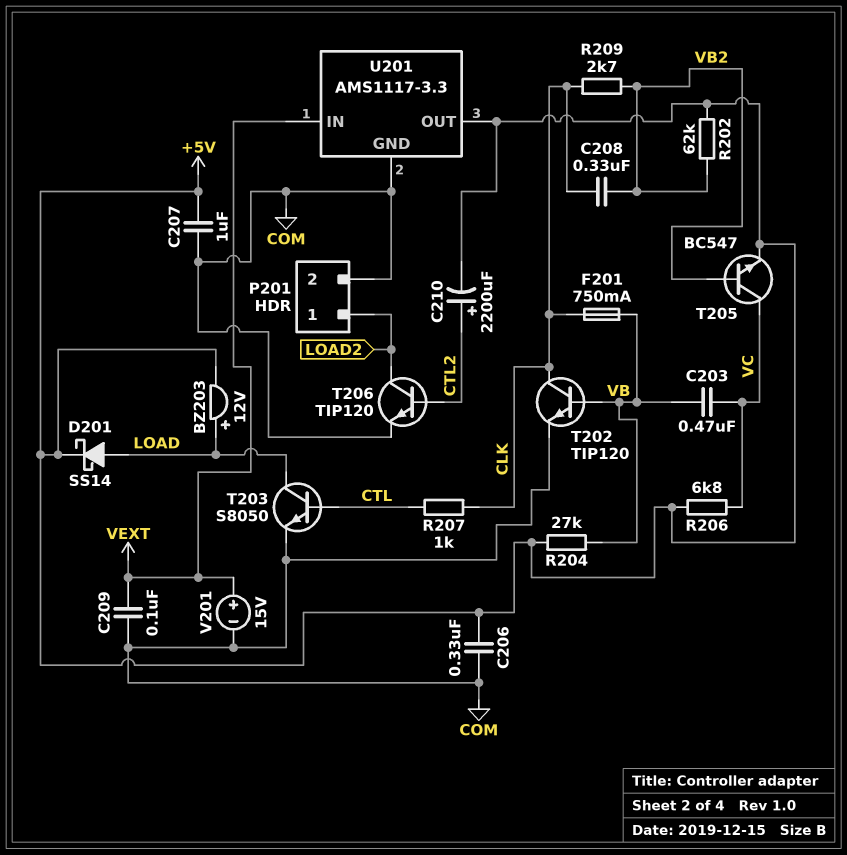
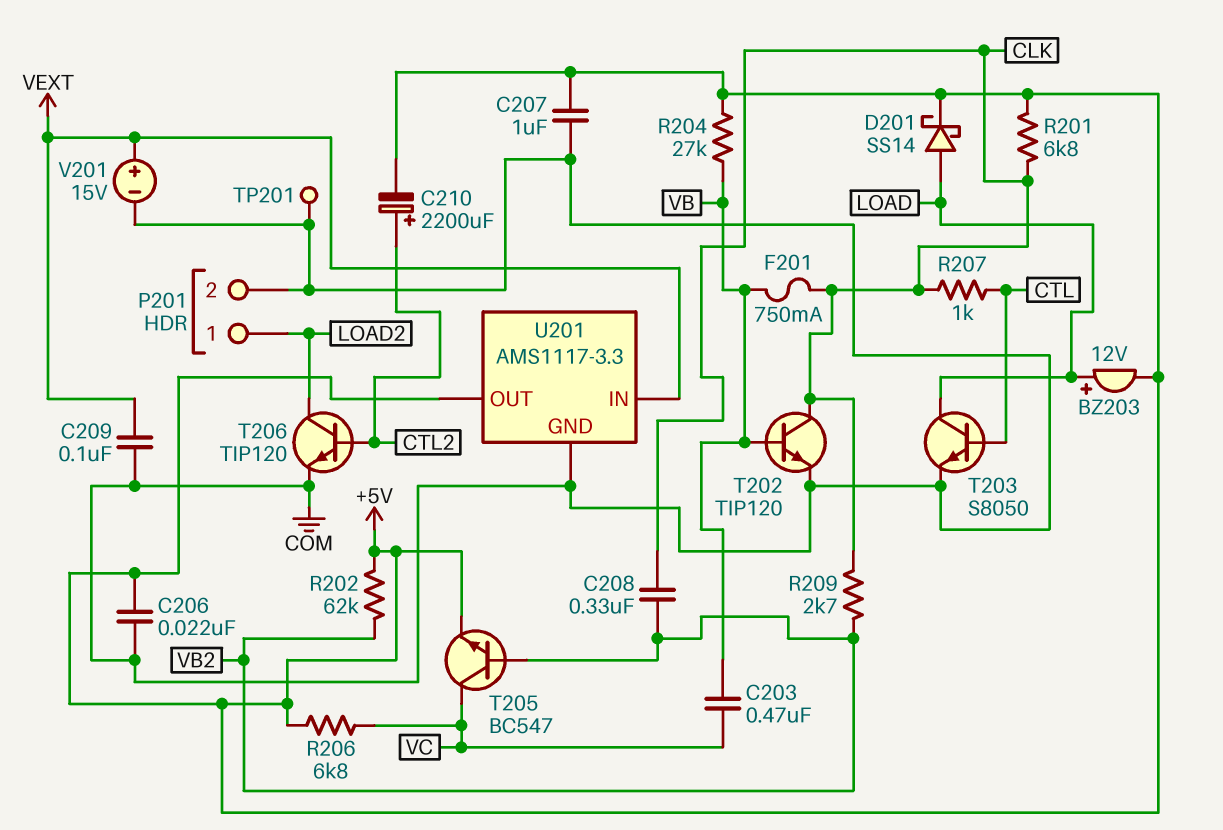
C206: 330nF (+5V, COM) -> 22nF (+5V, COM)
R201: none -> 6.8k (+5V, CLK)
TP201: none -> test point (COM)

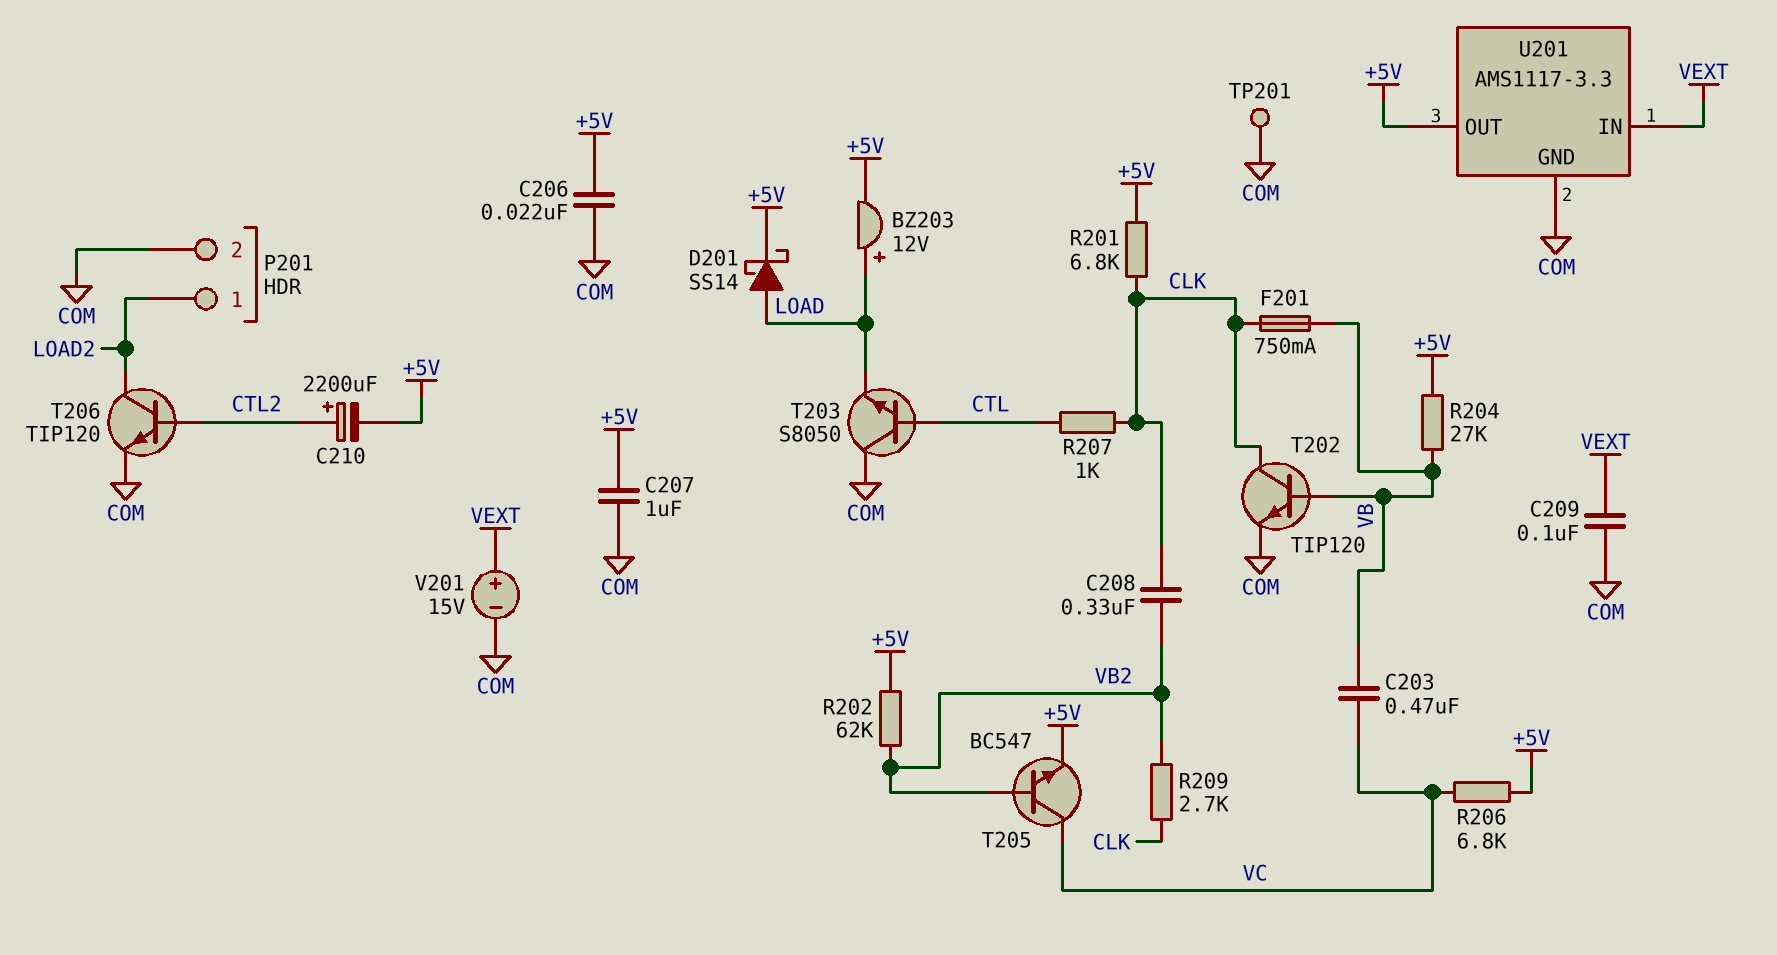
T203: NPN S8050 (B CTL, C LOAD, E COM) -> NPN S8050 (B CTL, C COM, E LOAD)

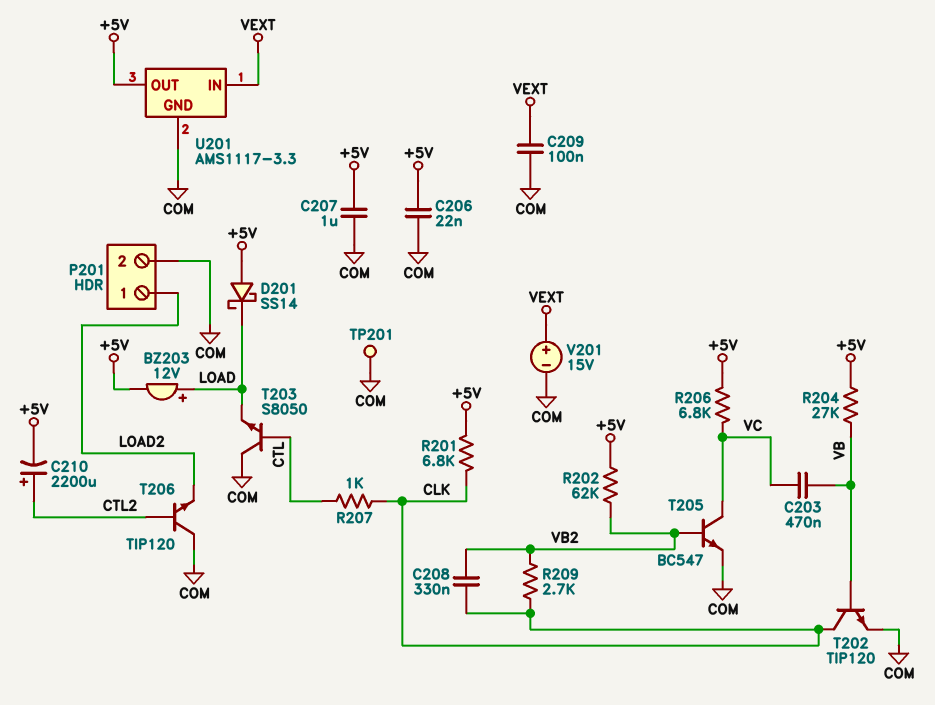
D201: schottky SS14 (A LOAD, K +5V) -> schottky SS14 (A +5V, K LOAD)
F201: 750mA (CLK, VB) -> none
T205: NPN BC547 (B VB2, C VC, E +5V) -> NPN BC547 (B VB2, C VC, E COM)
T206: NPN TIP120 (B CTL2, C LOAD2, E COM) -> NPN TIP120 (B CTL2, C COM, E LOAD2)

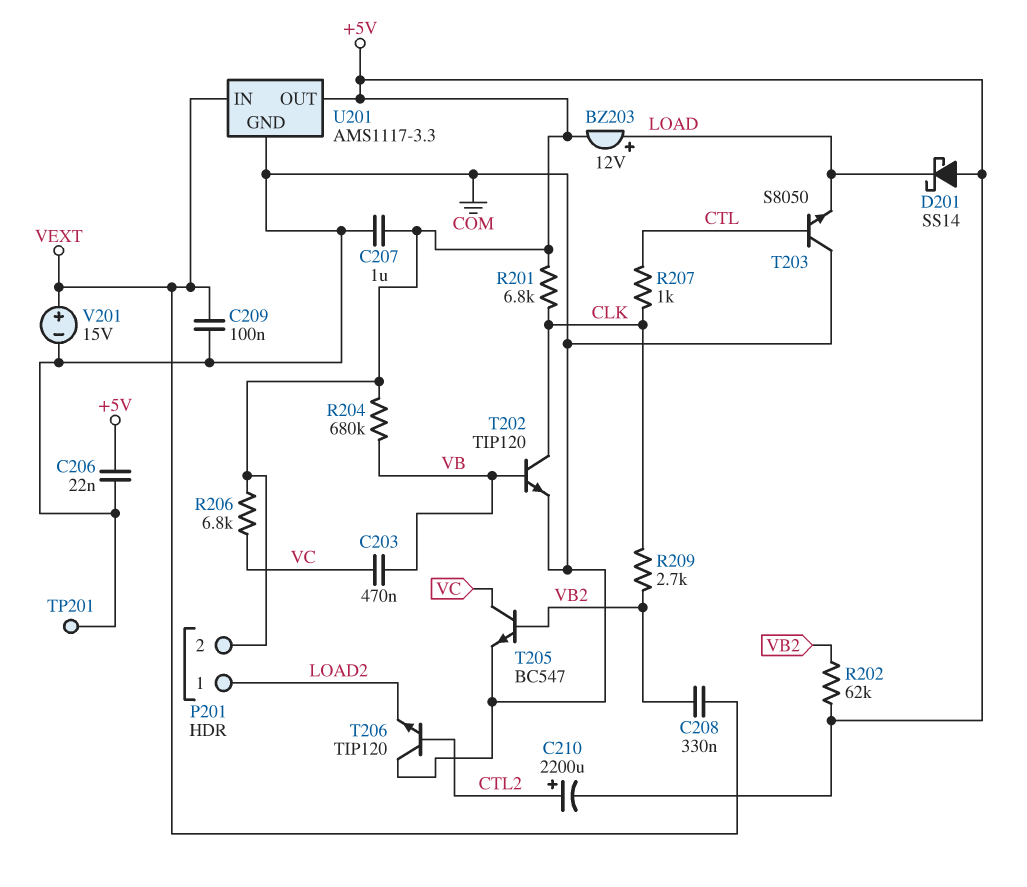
C208: 330nF (CLK, VB2) -> 330nF (VB2, VEXT)
P201 pin 2: COM -> +5V
R204: 27k (+5V, VB) -> 680k (+5V, VB)

